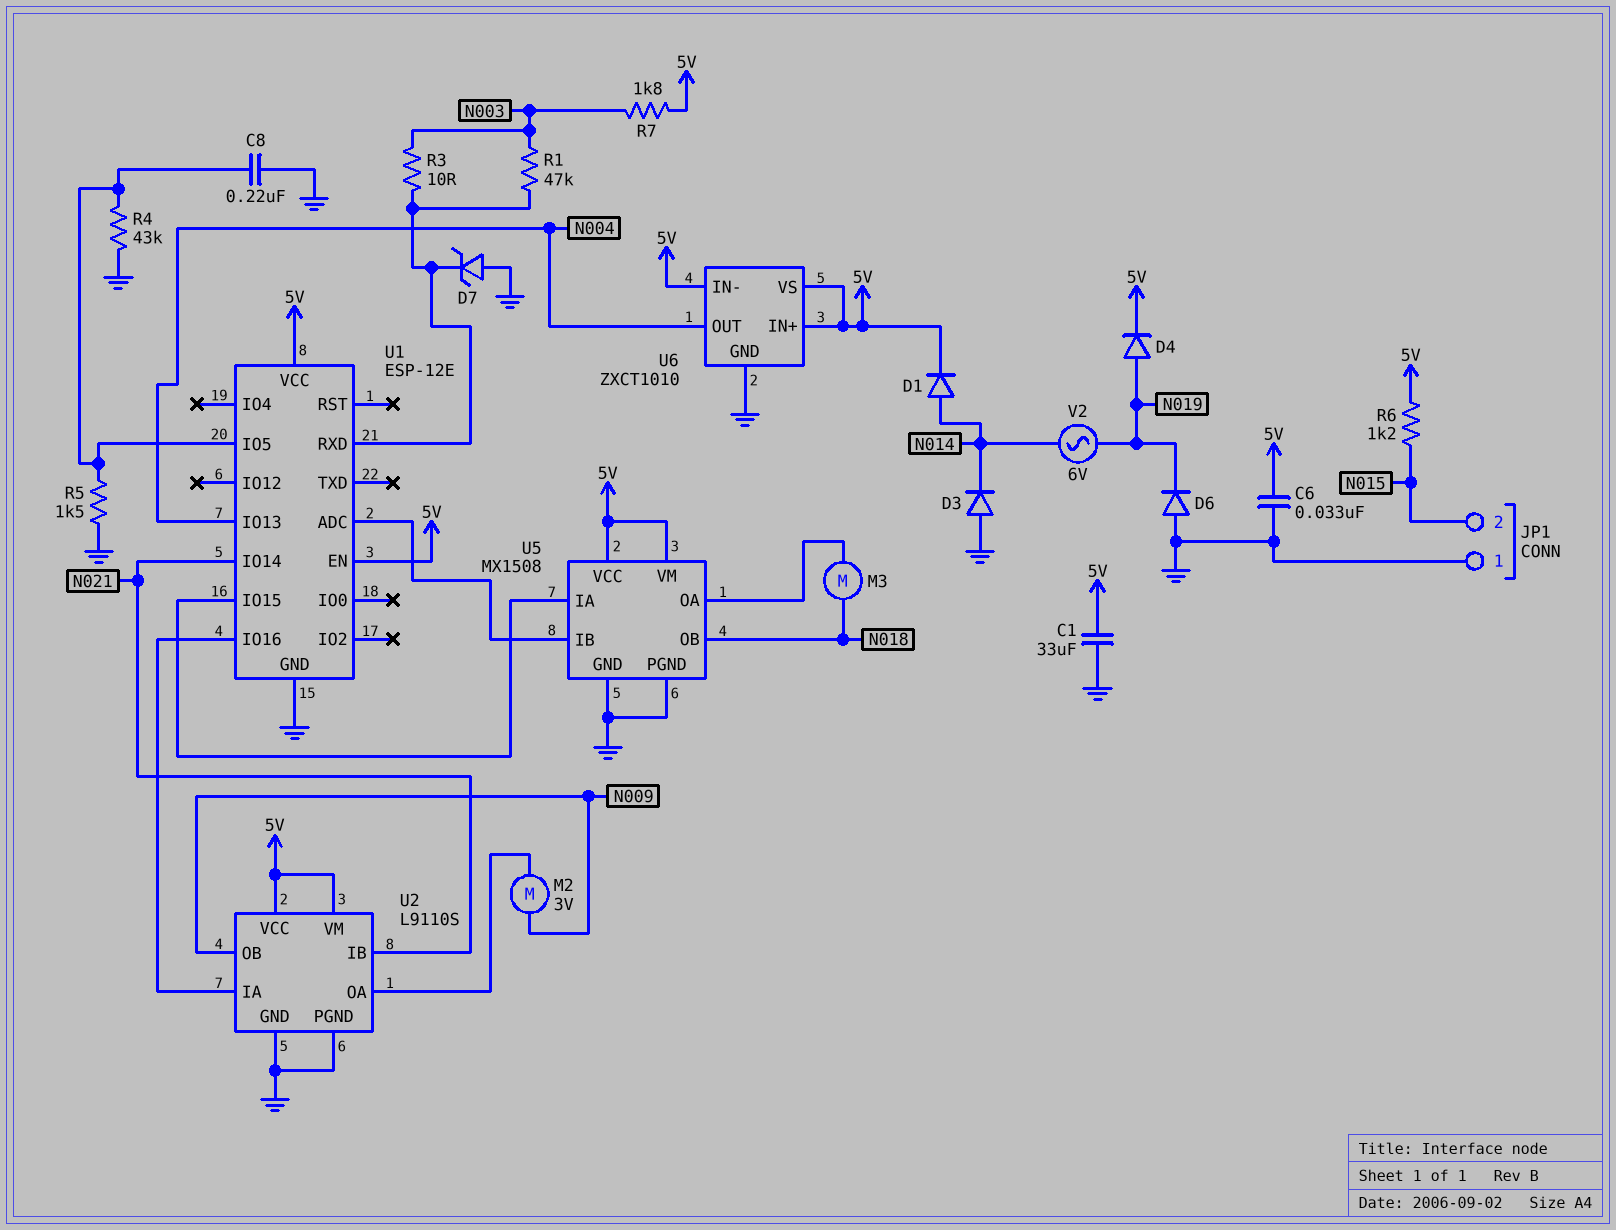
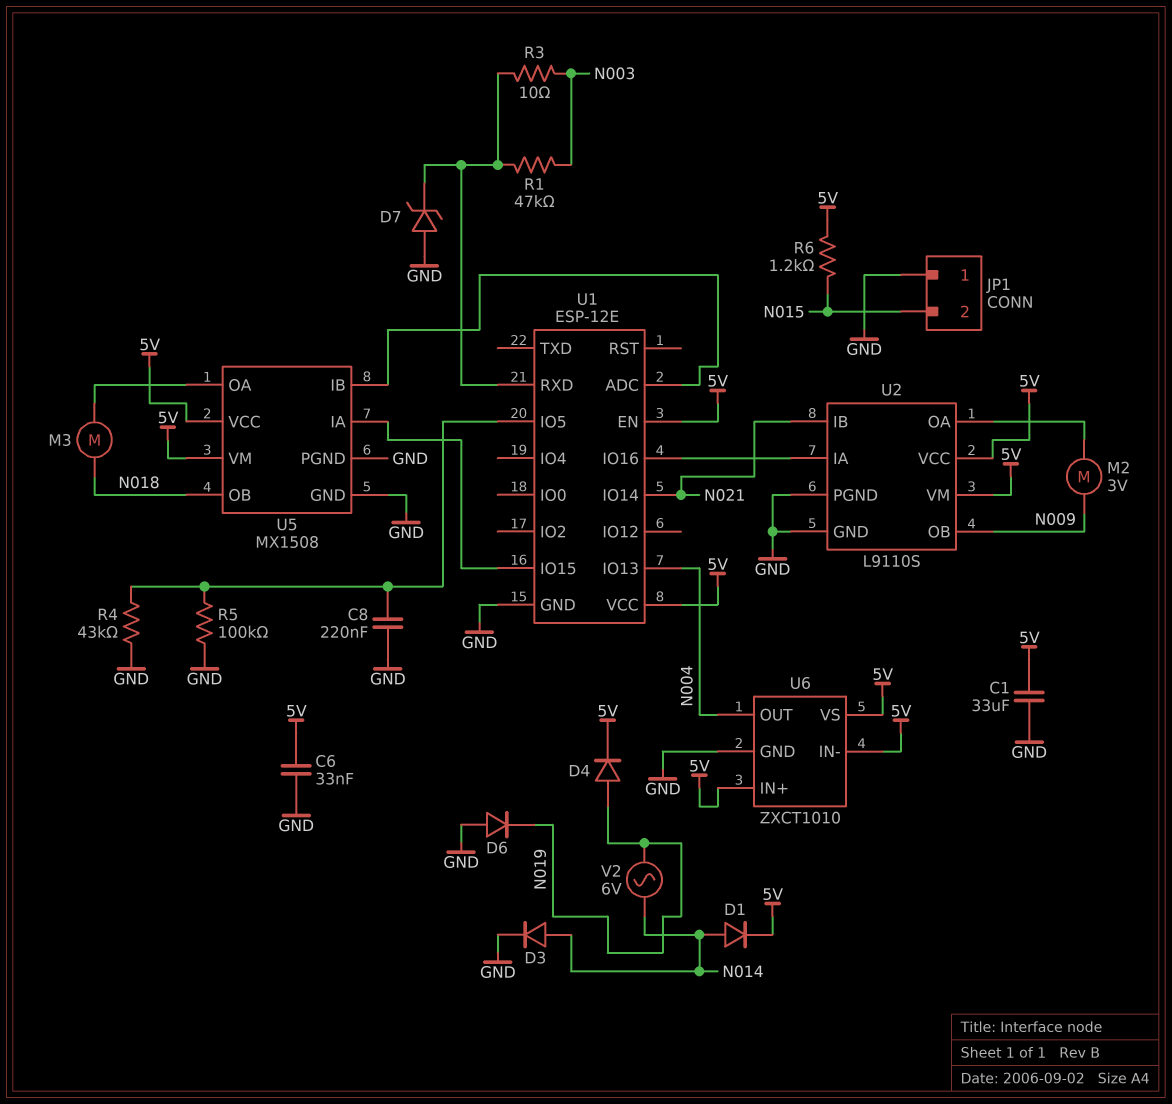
D3: diode (A GND, K N014) -> diode (A N014, K GND)
R5: 1.5k (GND, U1/IO5) -> 100k (GND, U1/IO5)
R7: 1.8k (5V, N003) -> none

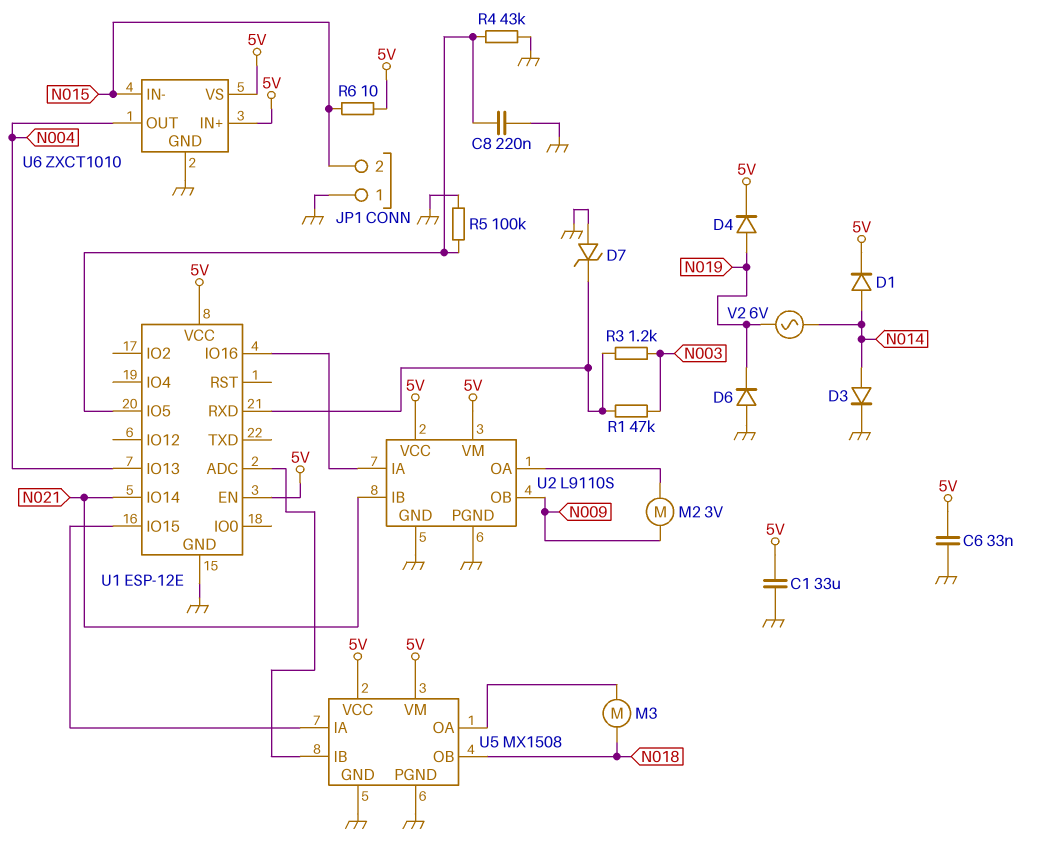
R3: 10 (N003, U1/RXD) -> 1.2k (N003, U1/RXD)
R6: 1.2k (5V, N015) -> 10 (5V, N015)
U6 pin IN-: 5V -> N015

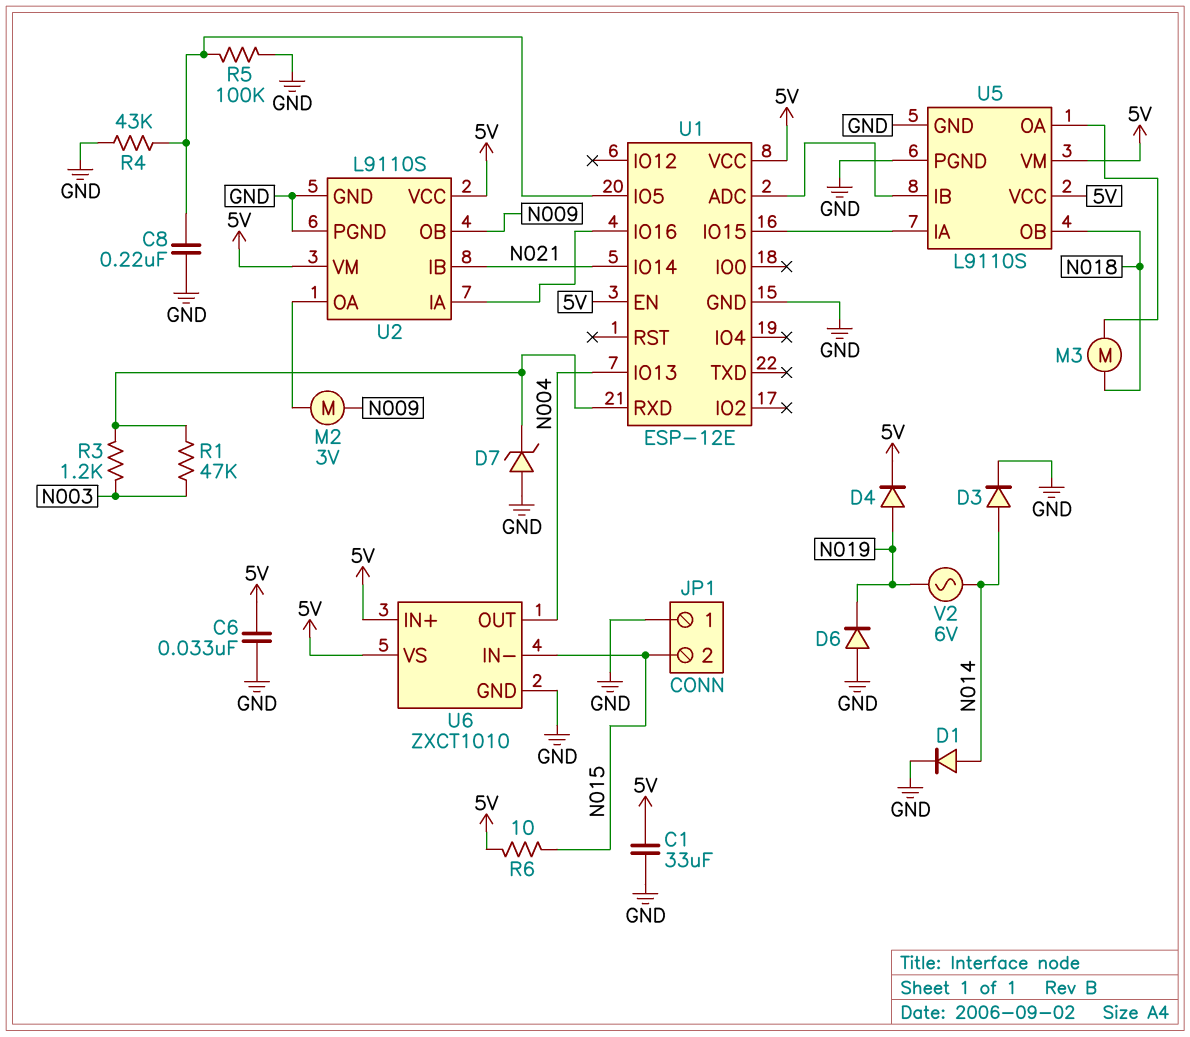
D1: diode (A N014, K 5V) -> diode (A N014, K GND)
U5: MX1508 -> L9110S

